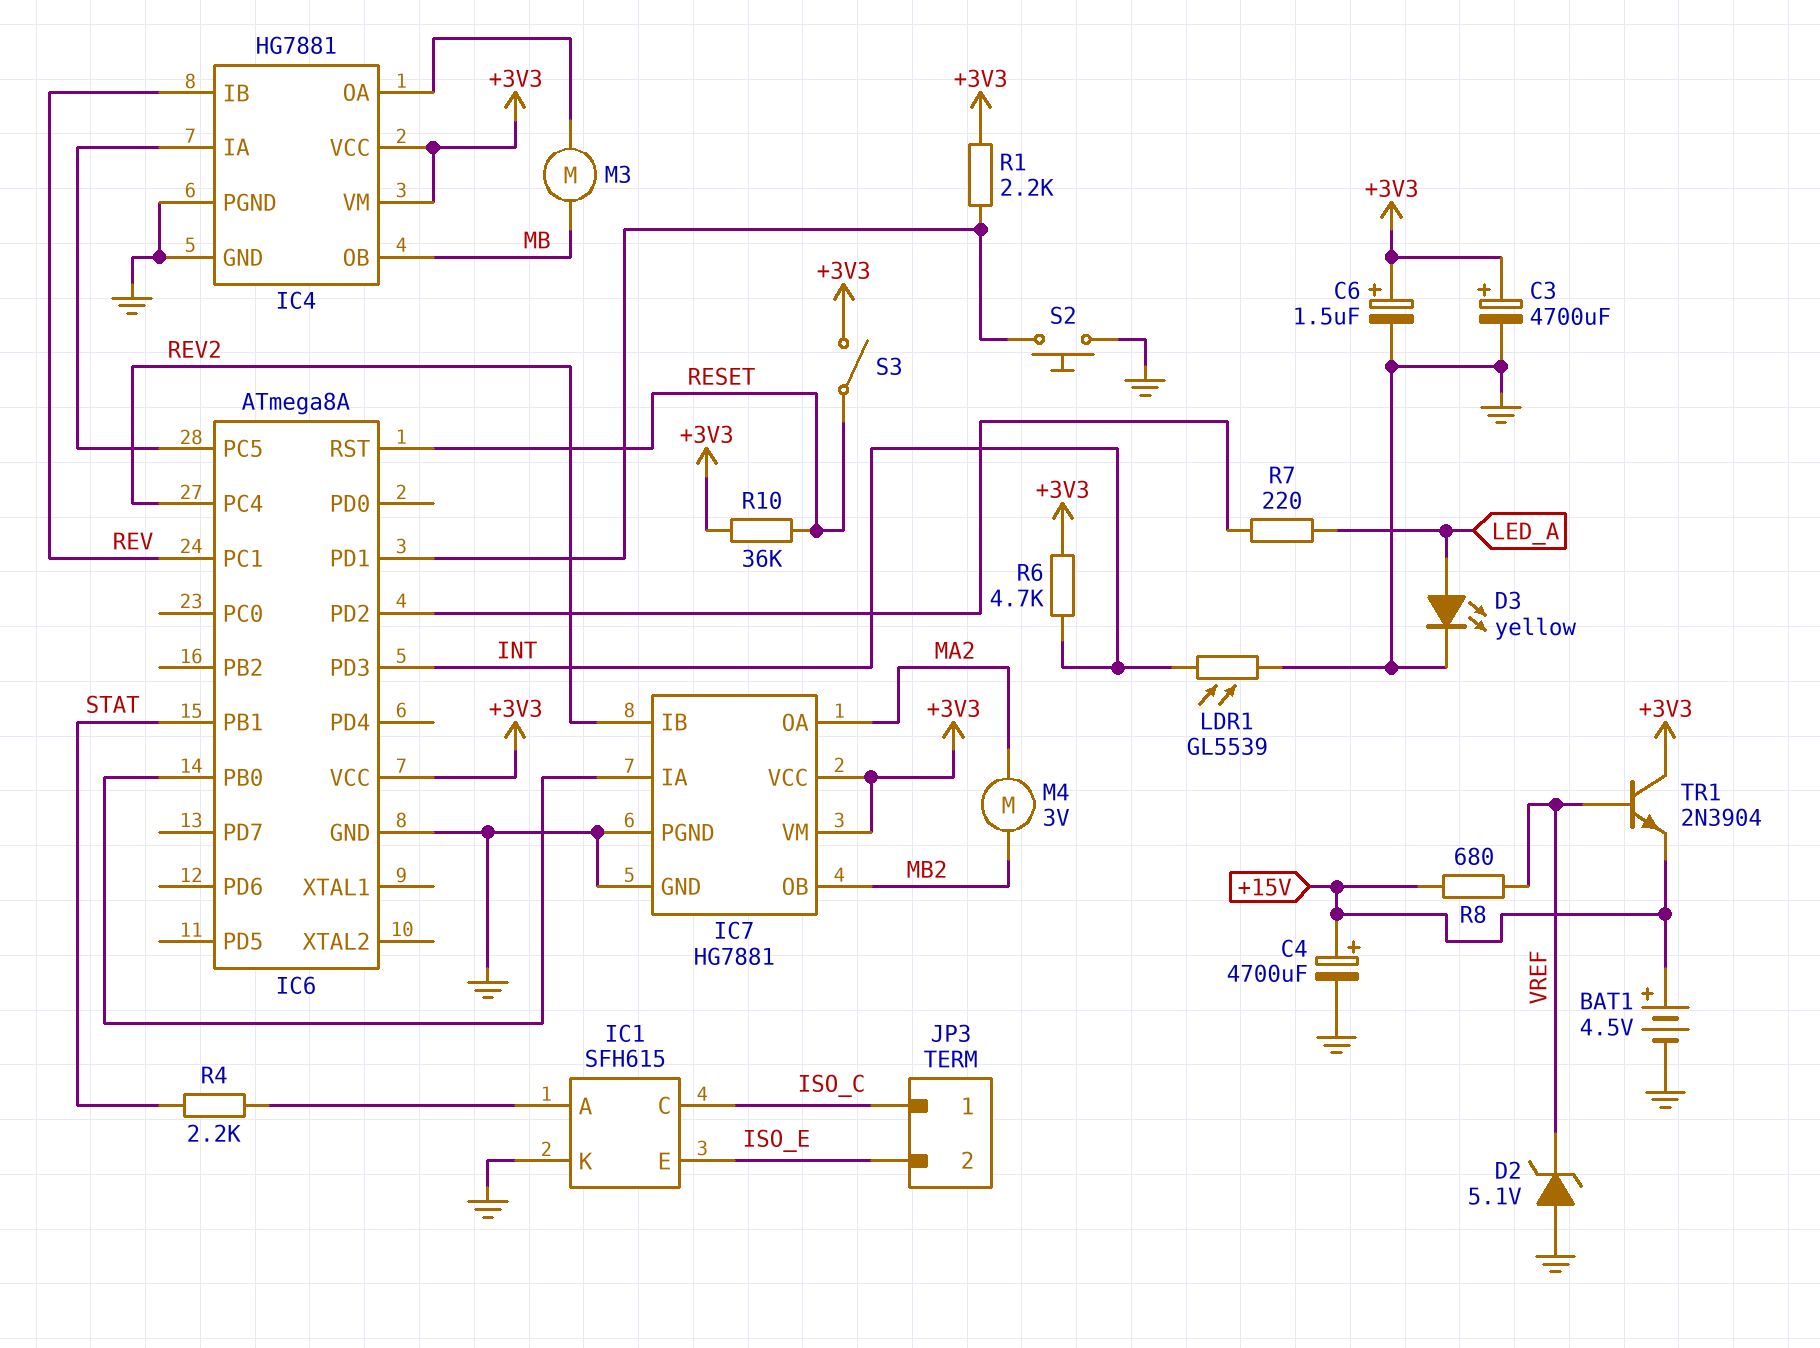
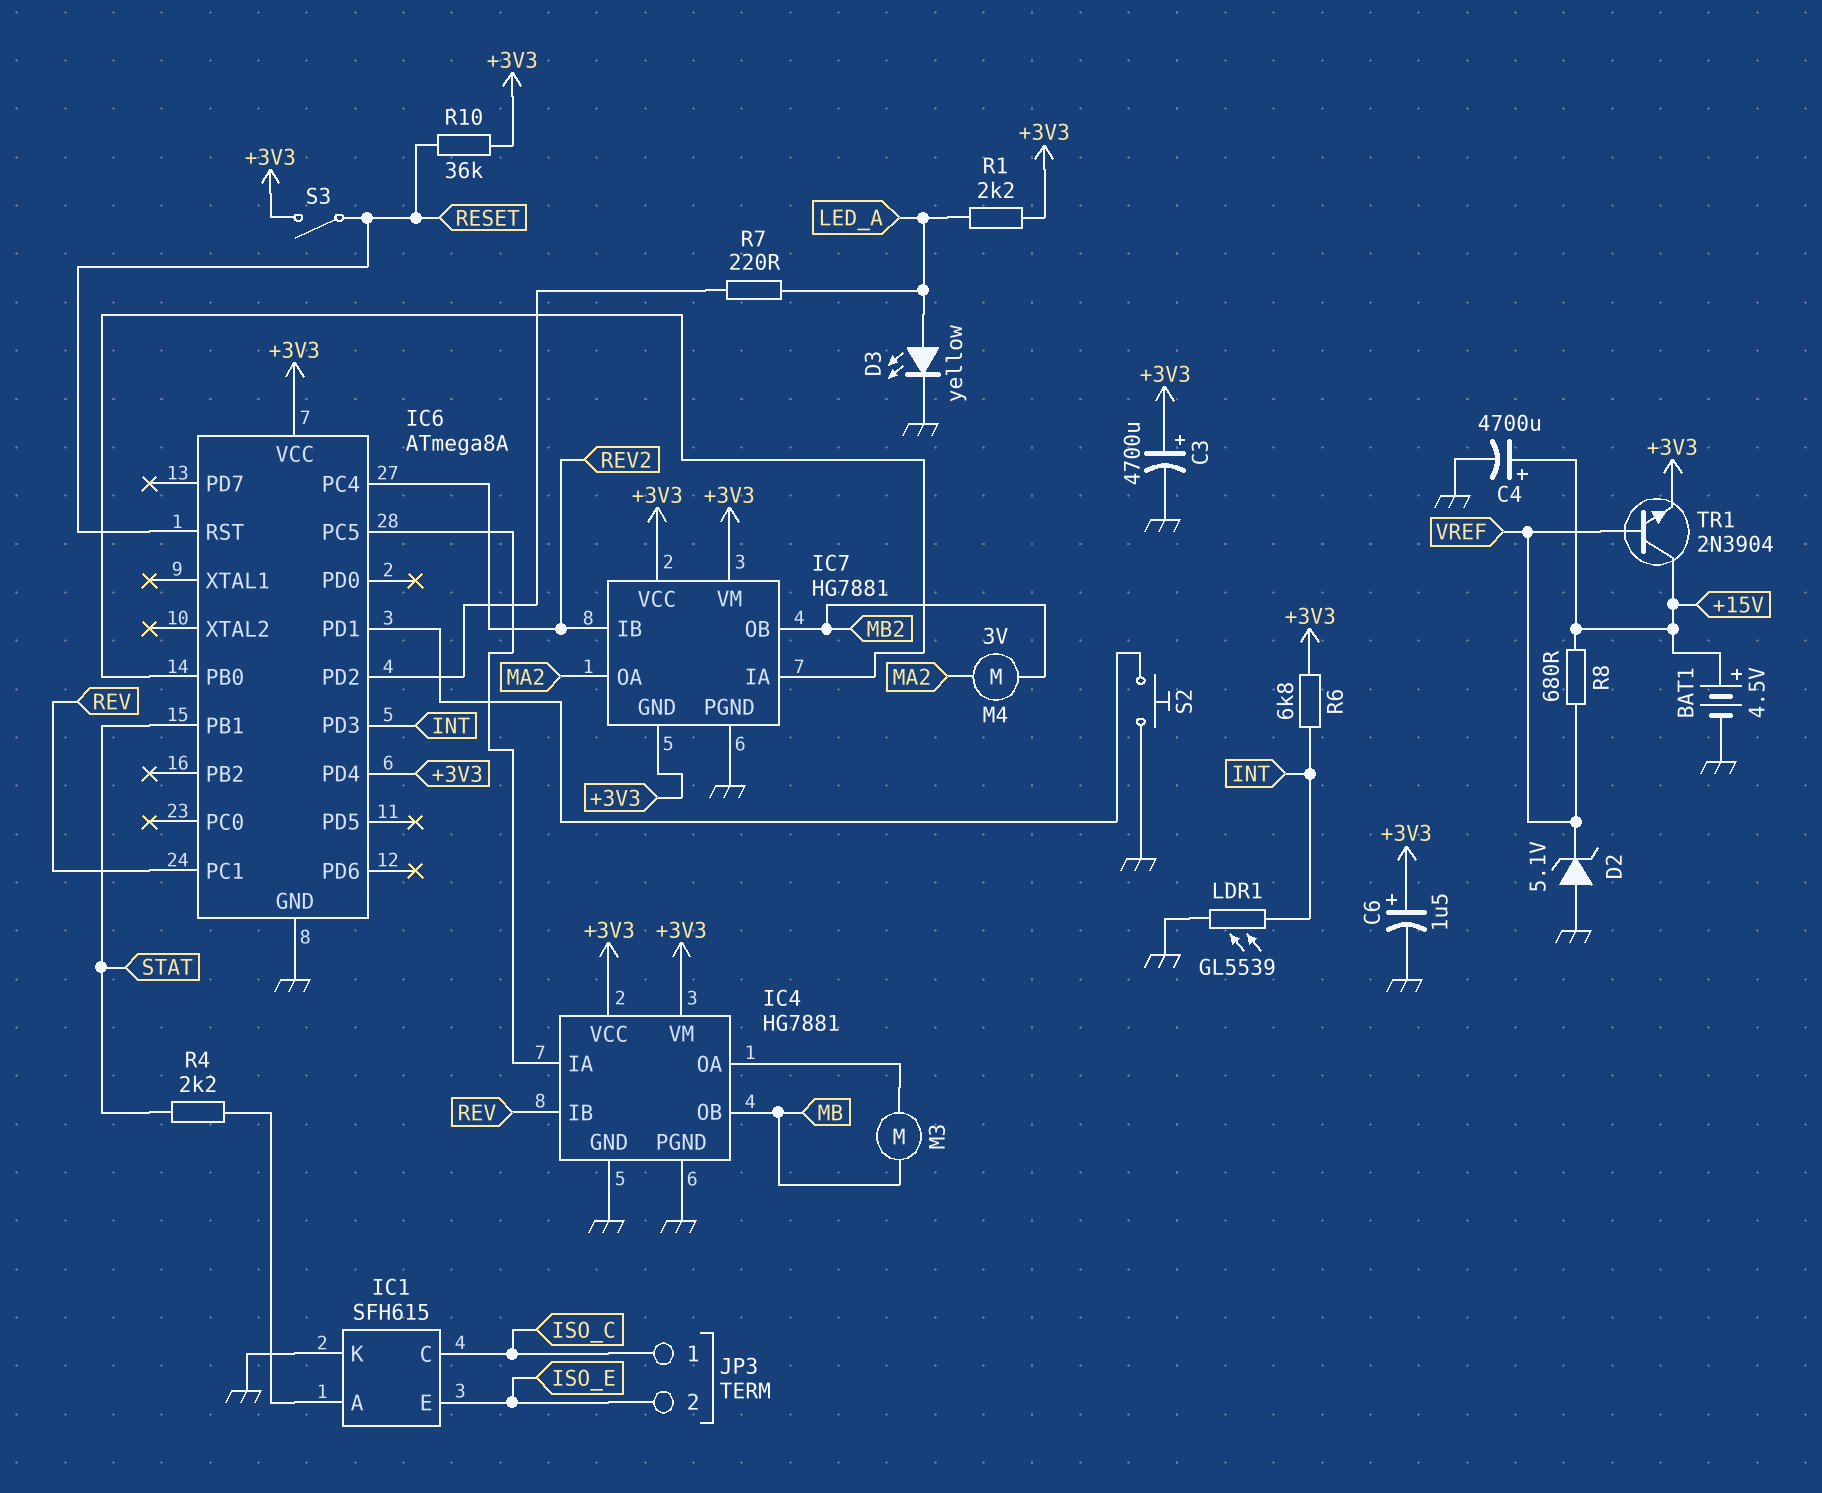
IC6 pin PD4: none -> +3V3
IC7 pin GND: GND -> +3V3
R1: 2.2k (+3V3, IC6/PD1) -> 2.2k (+3V3, LED_A)
R6: 4.7k (+3V3, INT) -> 6.8k (+3V3, INT)
TR1: NPN 2N3904 (B VREF, C +3V3, E +15V) -> NPN 2N3904 (B VREF, C +15V, E +3V3)

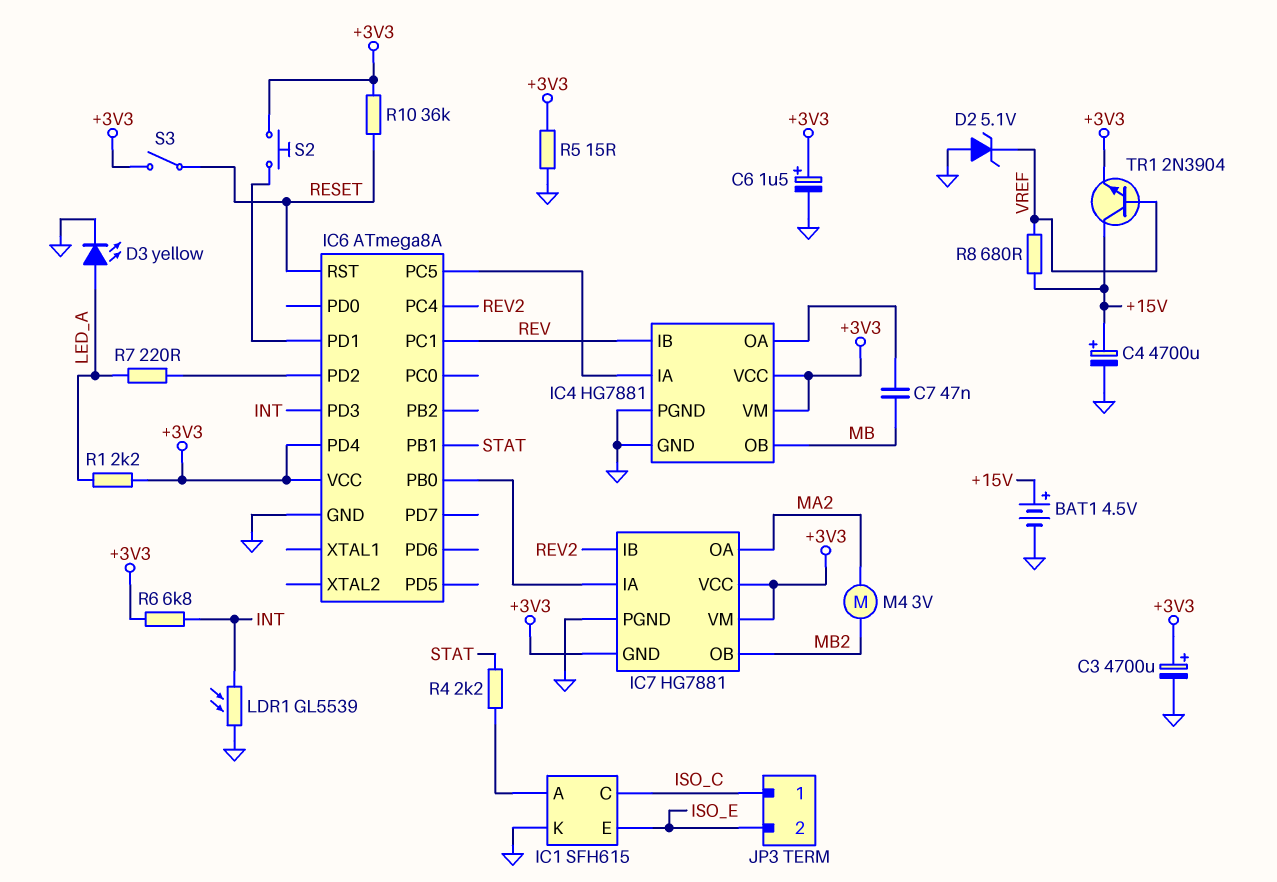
C7: none -> 47nF (IC4/OA, MB)
M3: motor (IC4/OA, MB) -> none
R5: none -> 15 (+3V3, GND)
S2: button (GND, IC6/PD1) -> button (+3V3, IC6/PD1)

